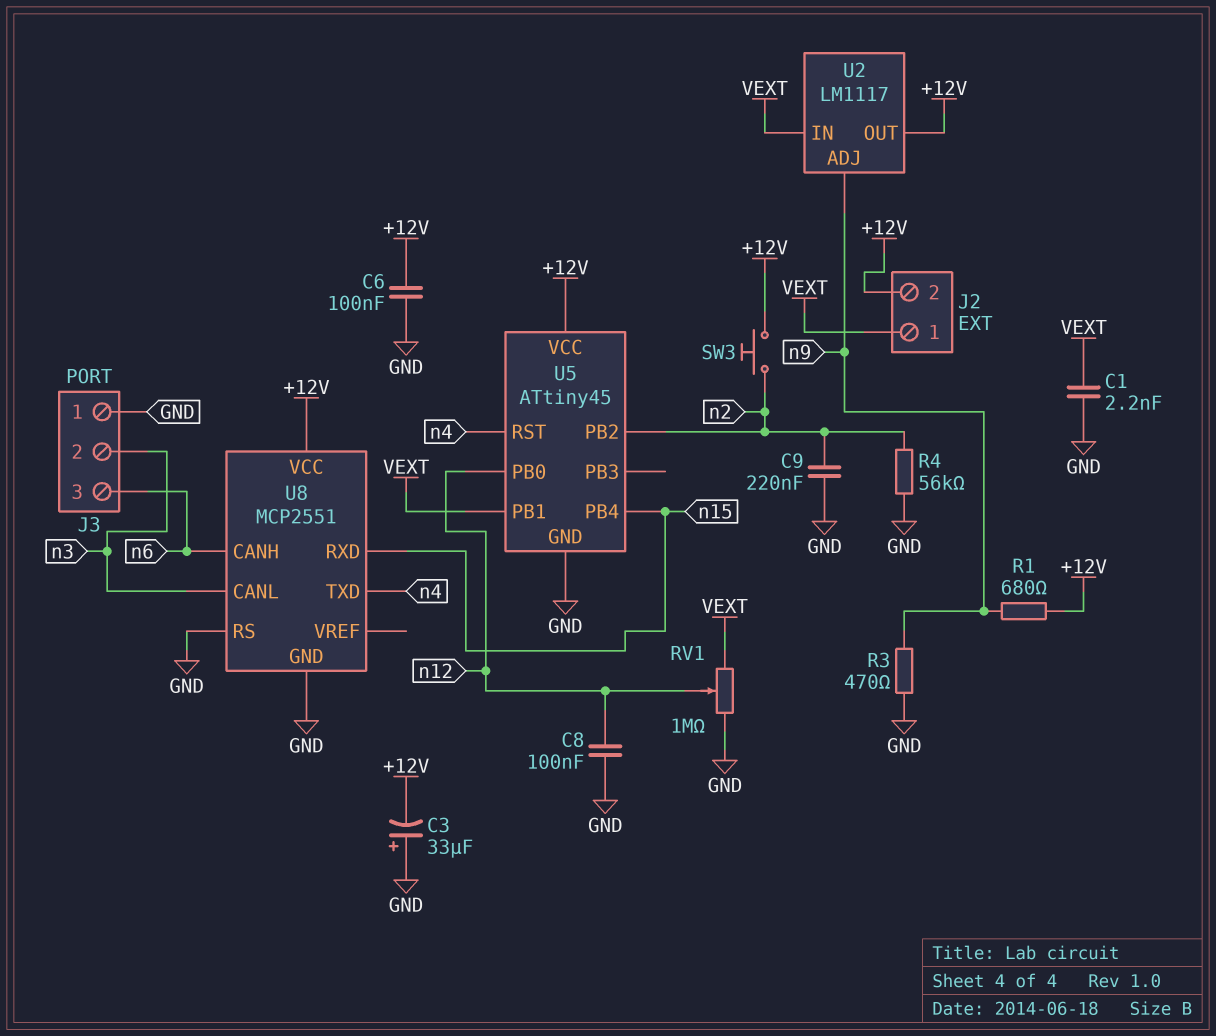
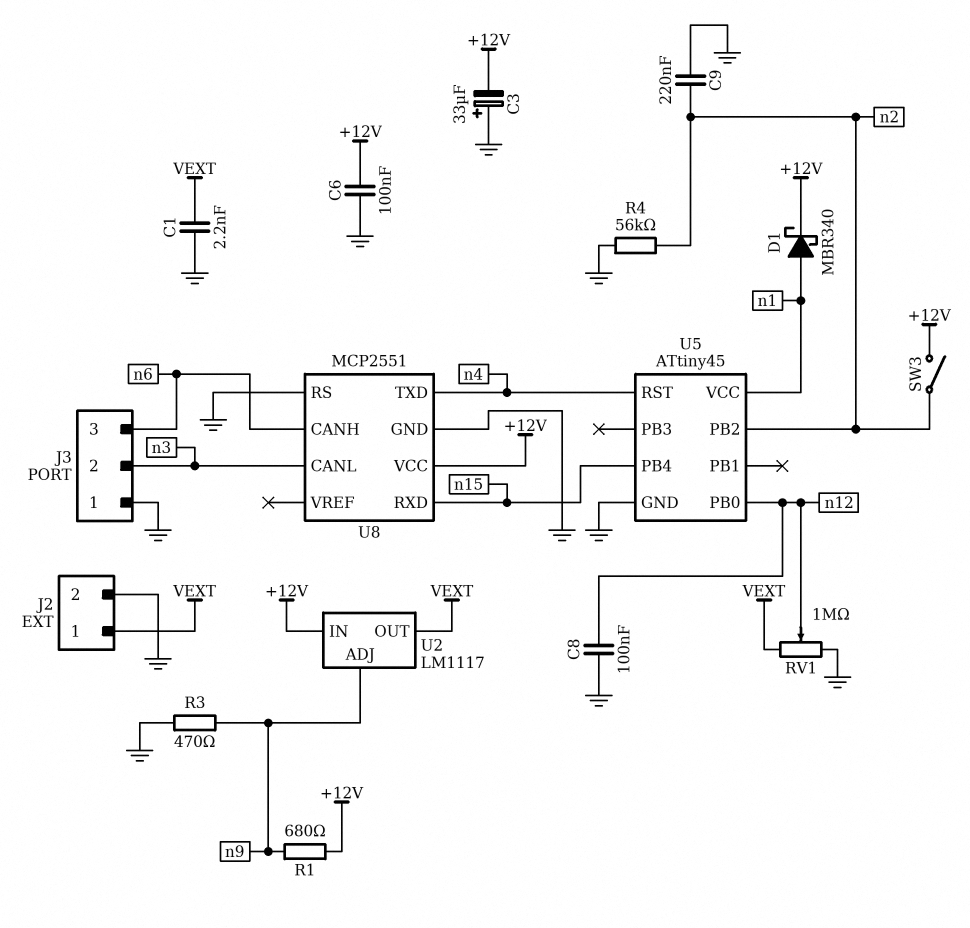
D1: none -> schottky MBR340 (A n1, K +12V)
J2 pin 2: +12V -> GND
SW3: button (+12V, n2) -> switch (+12V, n2)
U2 pin IN: VEXT -> +12V
U2 pin OUT: +12V -> VEXT
U5 pin PB1: VEXT -> none
U5 pin VCC: +12V -> n1

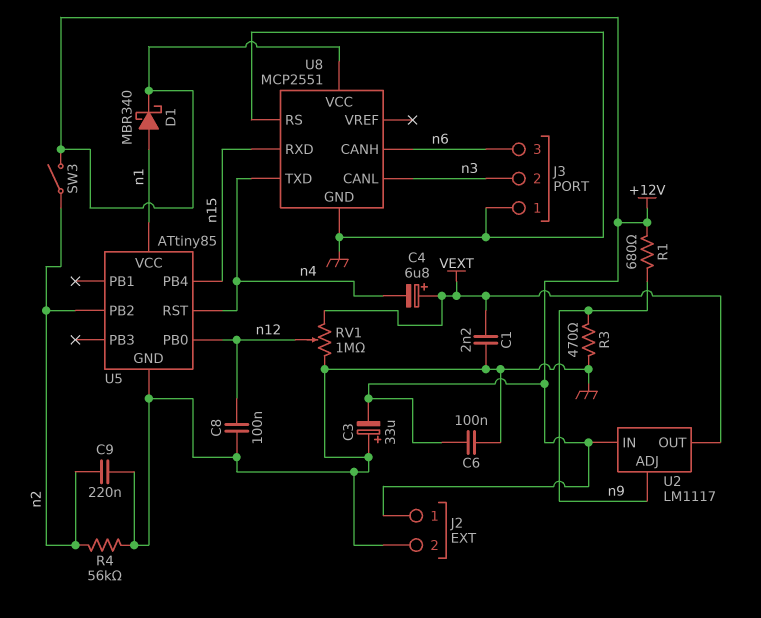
C4: none -> 6.8uF (plus VEXT, minus n4)
J2 pin 1: VEXT -> +12V
U5: ATtiny45 -> ATtiny85

